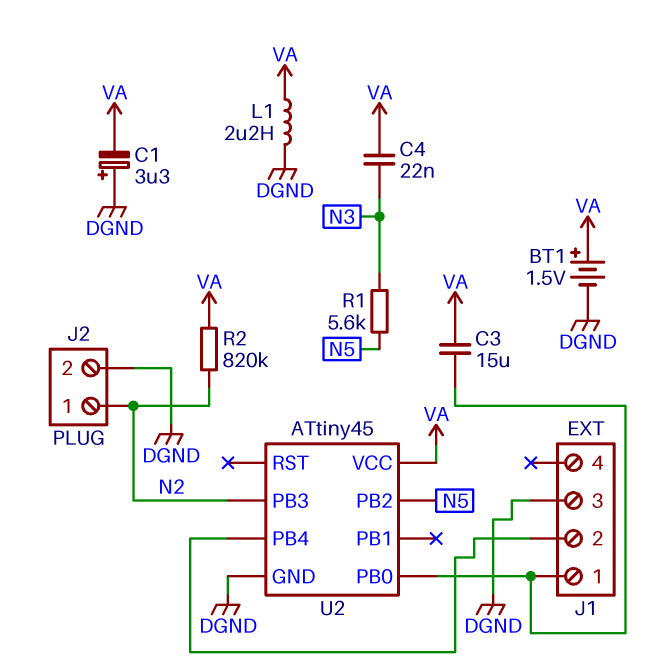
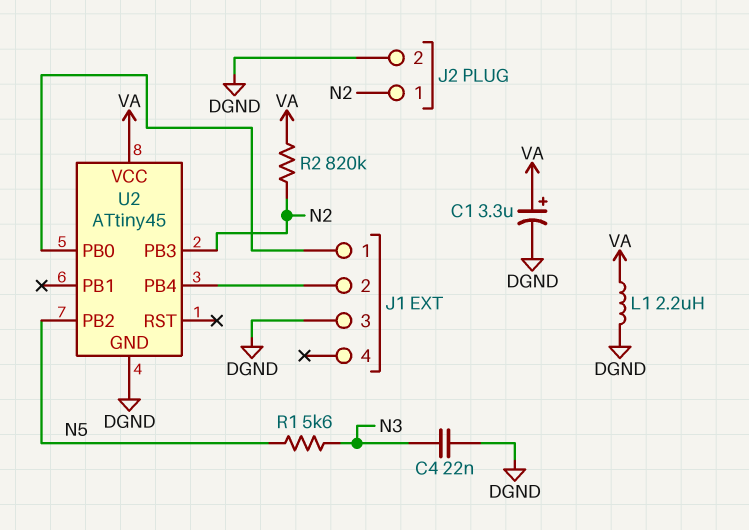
BT1: 1.5V (plus VA, minus DGND) -> none
C1: 3.3uF (plus DGND, minus VA) -> 3.3uF (plus VA, minus DGND)
C3: 15uF (J1/1, VA) -> none
C4: 22nF (N3, VA) -> 22nF (DGND, N3)

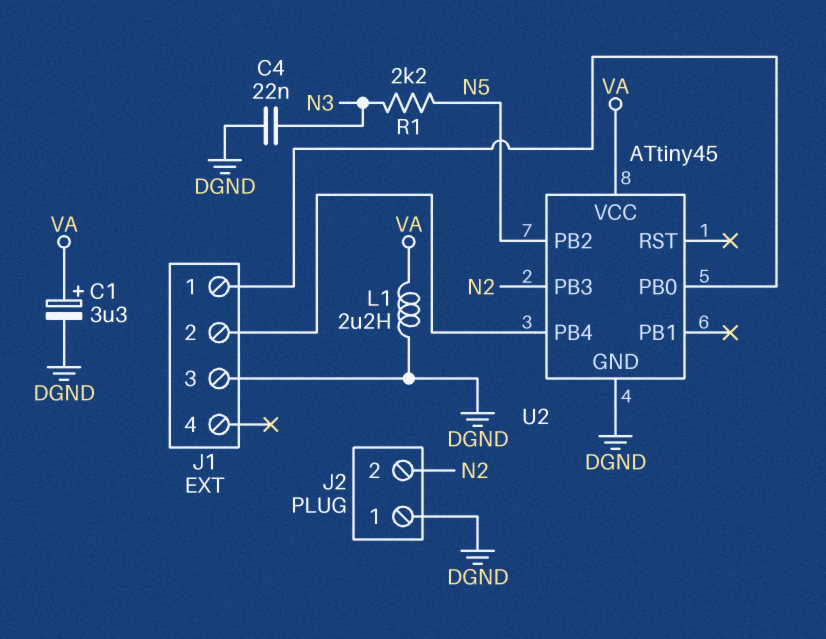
J2 pin 1: N2 -> DGND
J2 pin 2: DGND -> N2
R1: 5.6k (N3, N5) -> 2.2k (N3, N5)
R2: 820k (N2, VA) -> none

